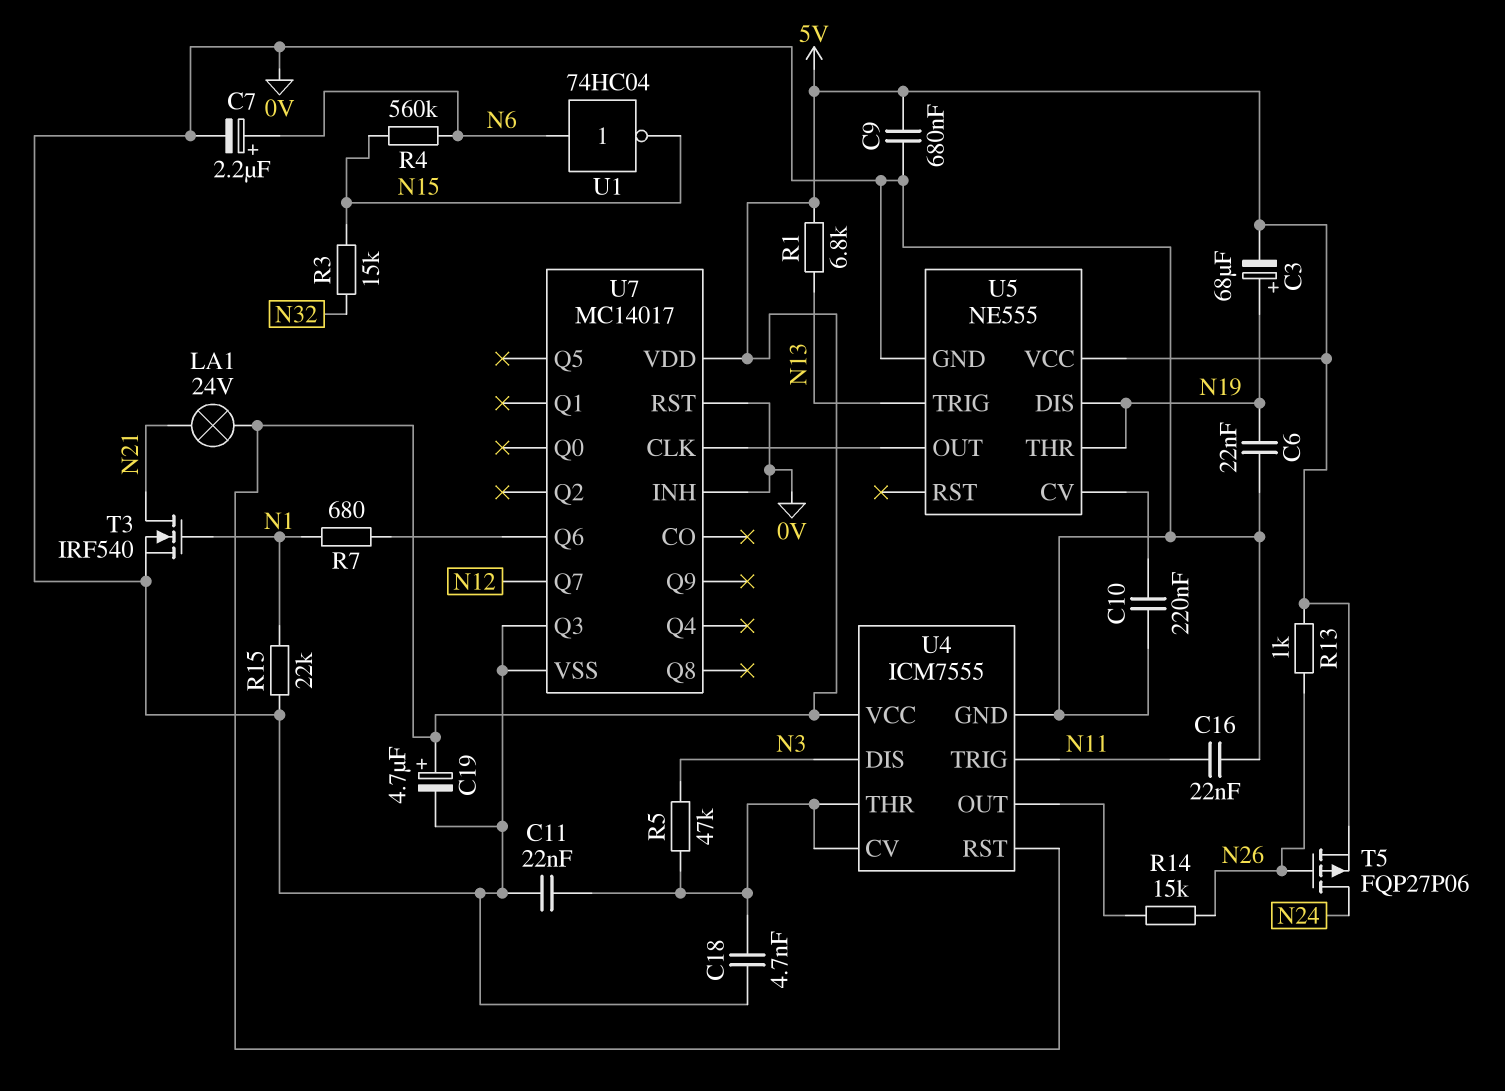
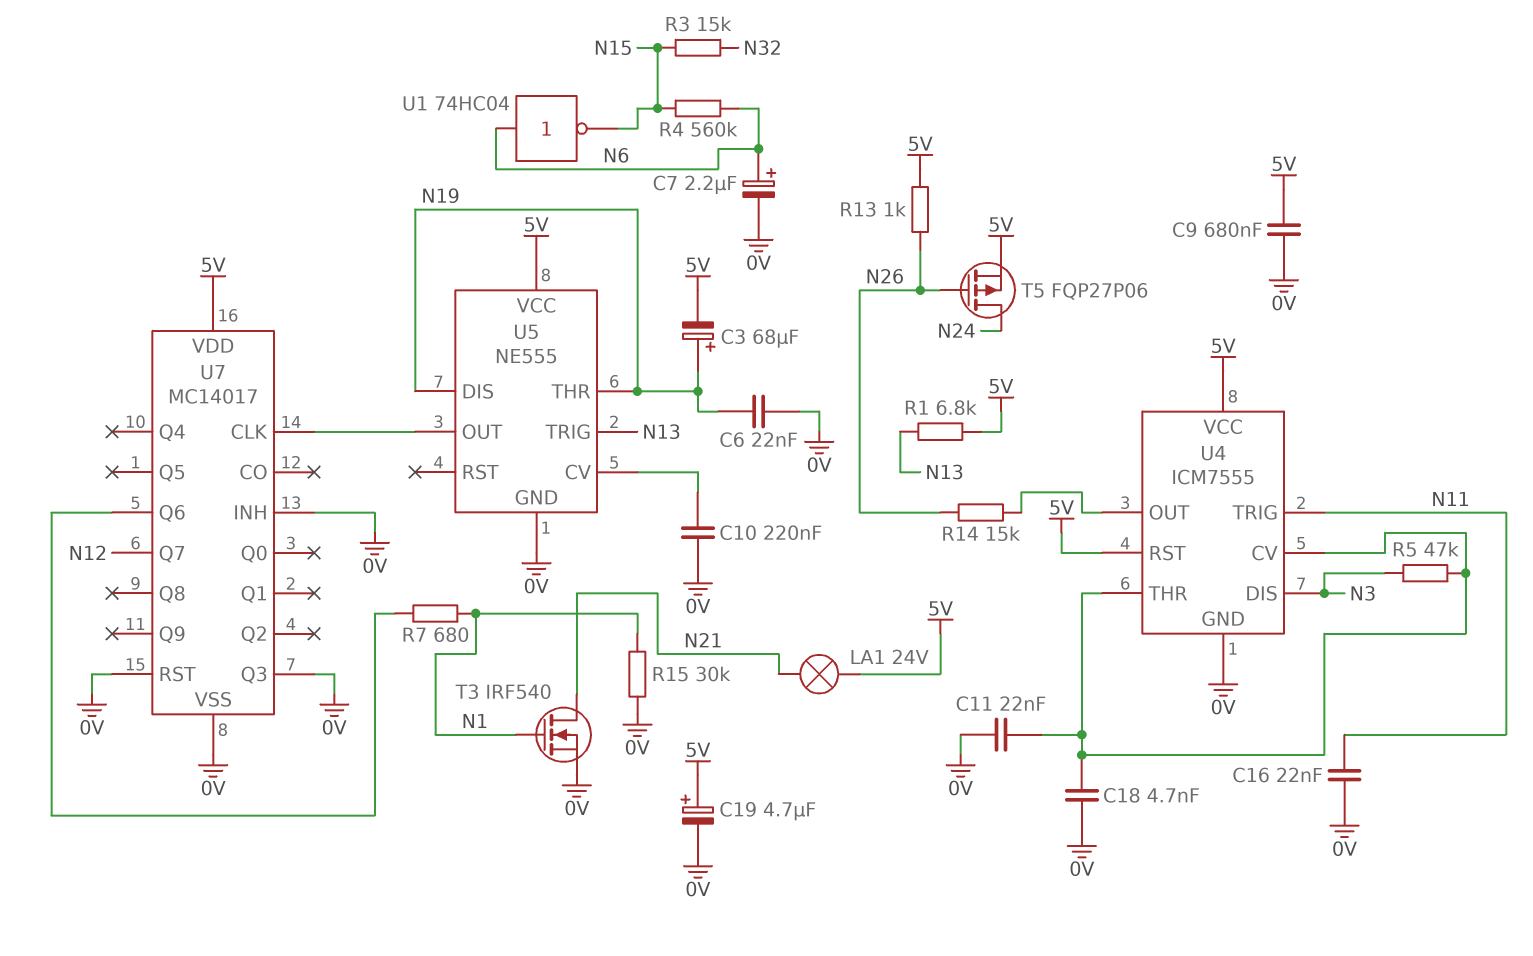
R15: 22k (0V, N1) -> 30k (0V, N1)

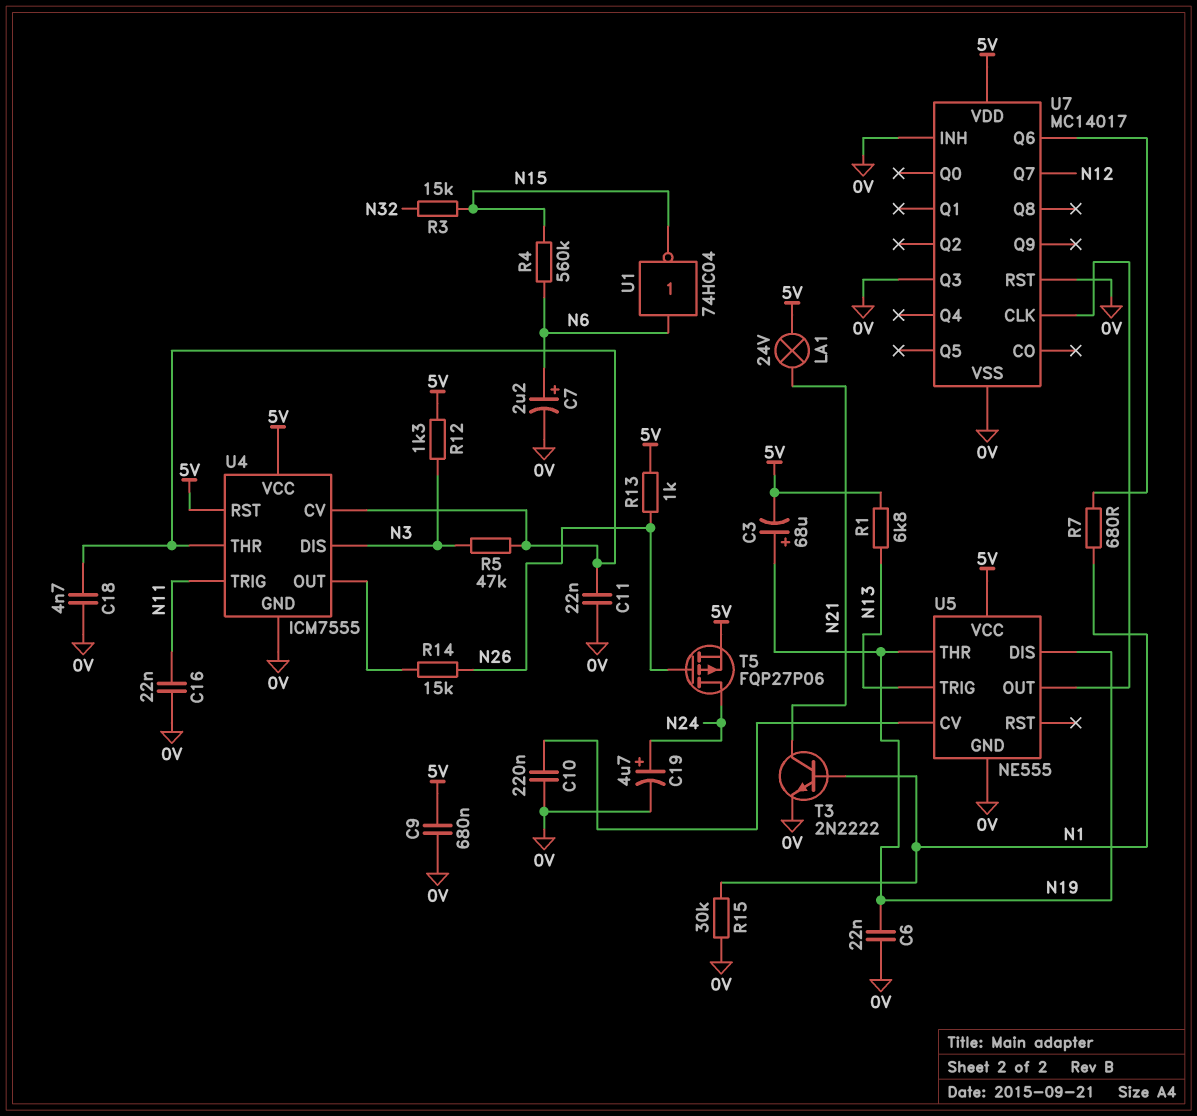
C19: 4.7uF (plus 5V, minus 0V) -> 4.7uF (plus N24, minus 0V)
R12: none -> 1.3k (5V, N3)
T3: NMOS IRF540 (G N1, D N21, S 0V) -> NPN 2N2222 (B N1, C N21, E 0V)

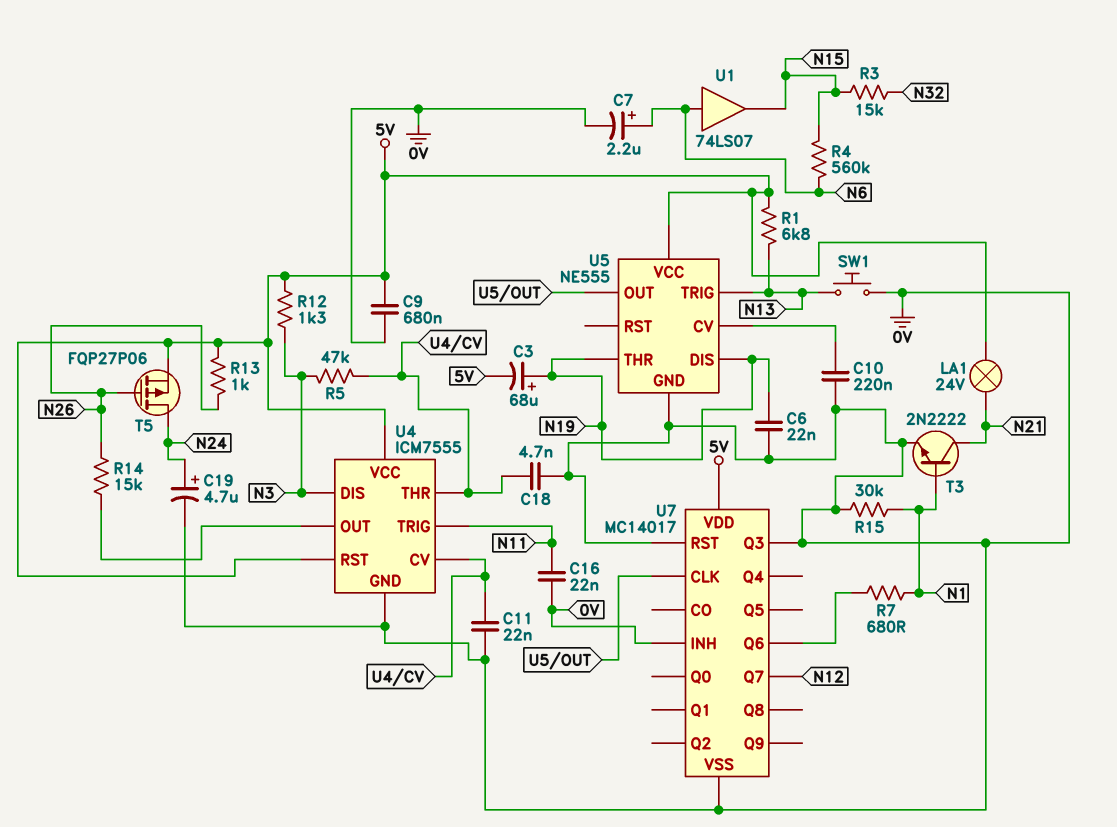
SW1: none -> button (0V, N13)
U1: NOT 74HC04 (in N6, out N15) -> buffer 74LS07 (in N6, out N15)

